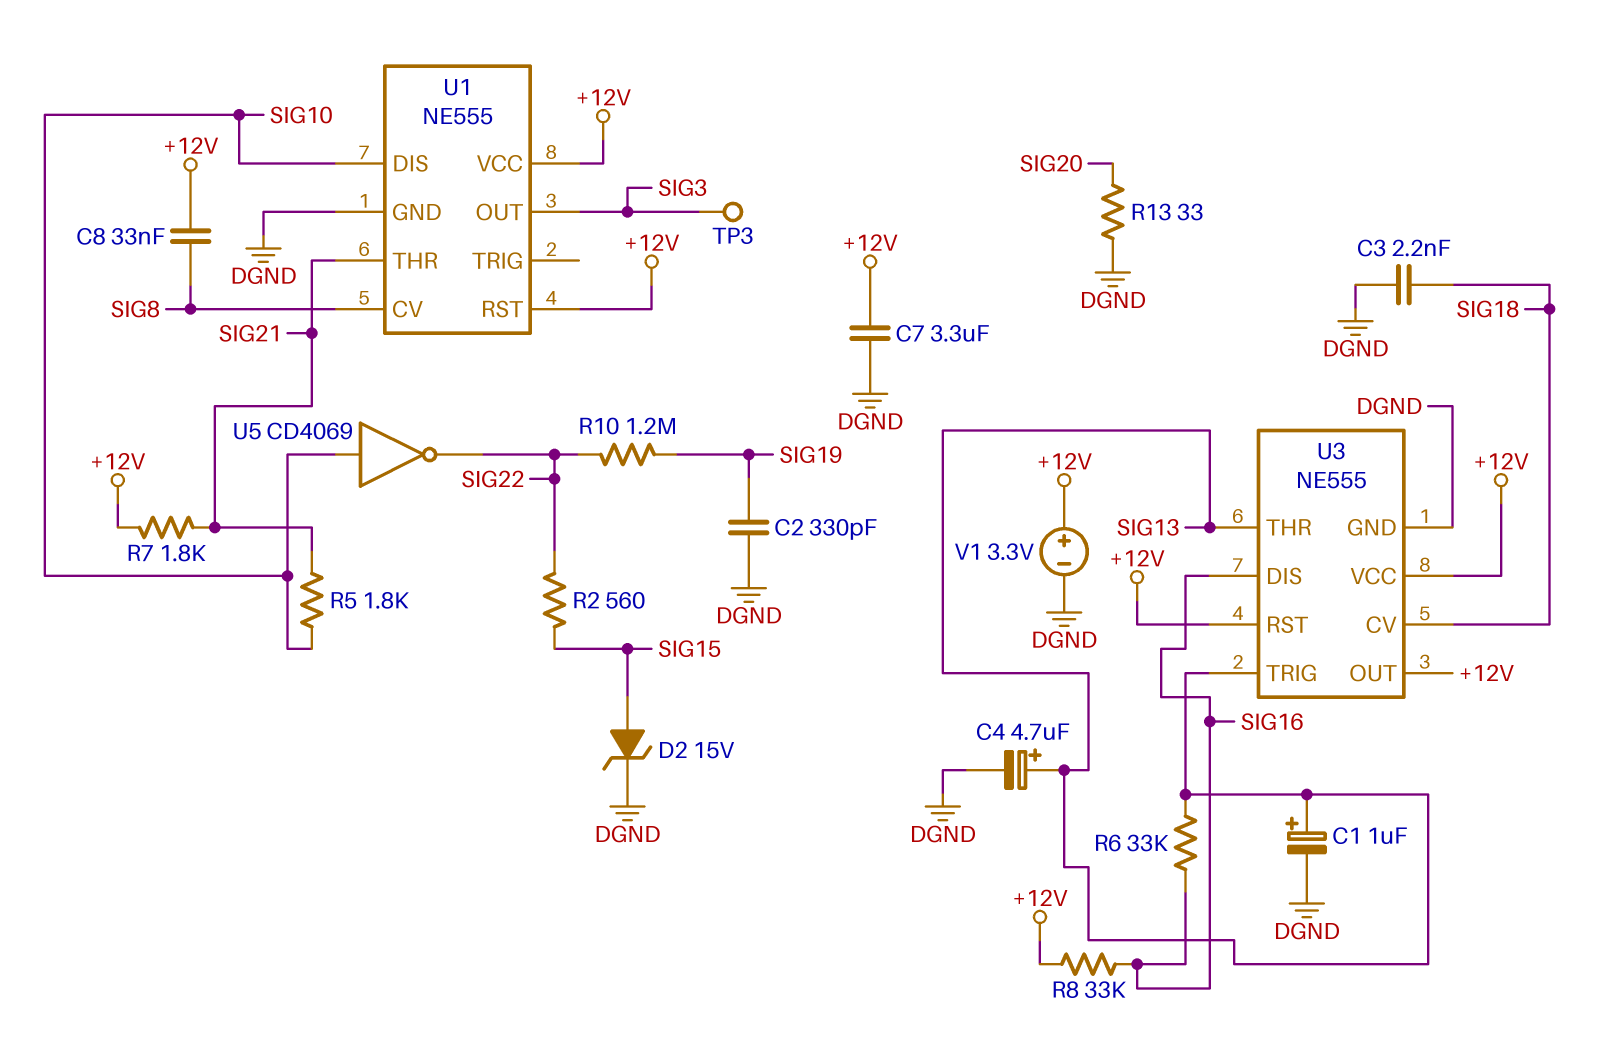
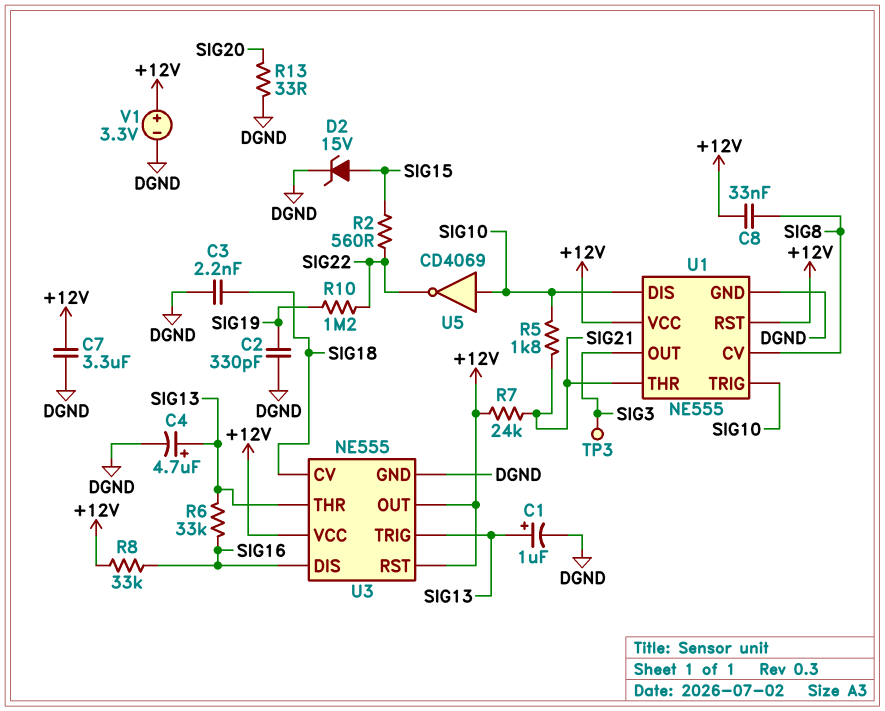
R7: 1.8k (+12V, SIG21) -> 24k (+12V, SIG21)
U1 pin TRIG: none -> SIG10

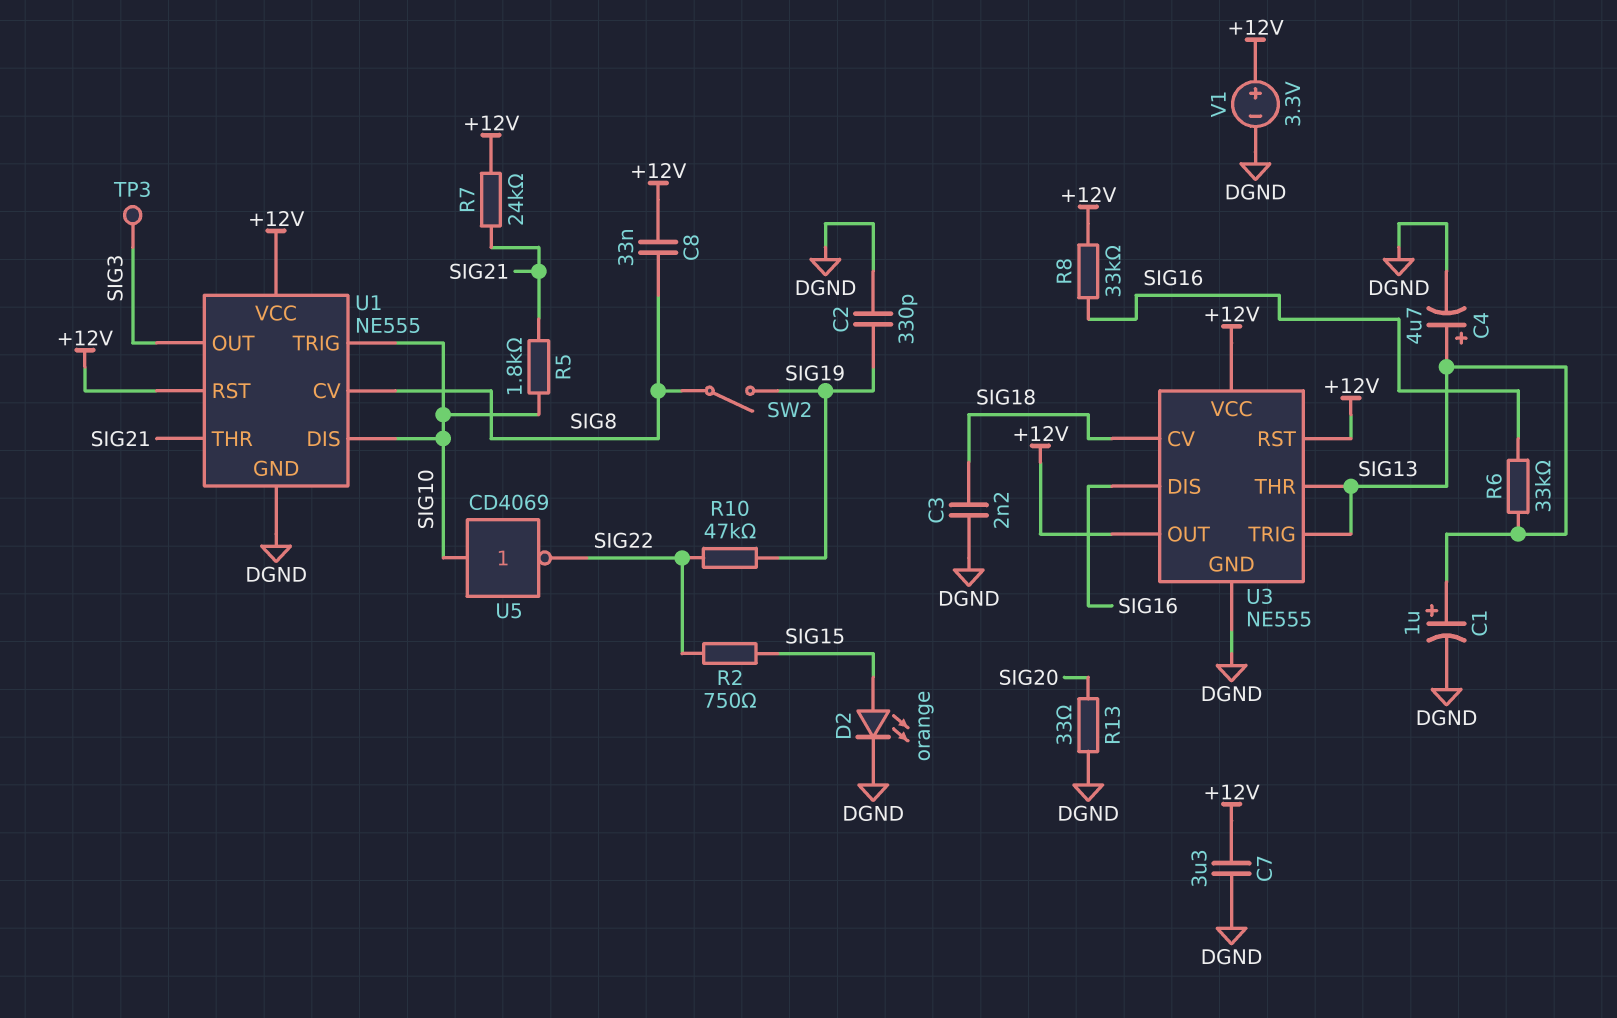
D2: zener 15V (A SIG15, K DGND) -> LED orange (A SIG15, K DGND)
R2: 560 (SIG15, SIG22) -> 750 (SIG15, SIG22)
R10: 1.2M (SIG19, SIG22) -> 47k (SIG19, SIG22)
SW2: none -> switch (SIG8, SIG19)

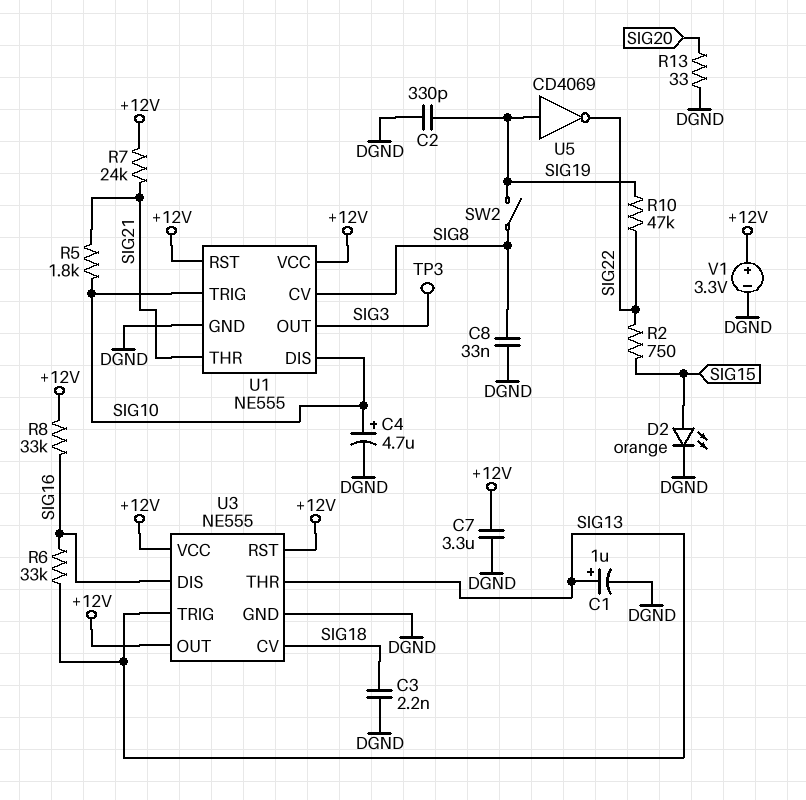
C4: 4.7uF (plus SIG13, minus DGND) -> 4.7uF (plus SIG10, minus DGND)
C8: 33nF (+12V, SIG8) -> 33nF (DGND, SIG8)
U5: NOT CD4069 (in SIG10, out SIG22) -> NOT CD4069 (in SIG19, out SIG22)

